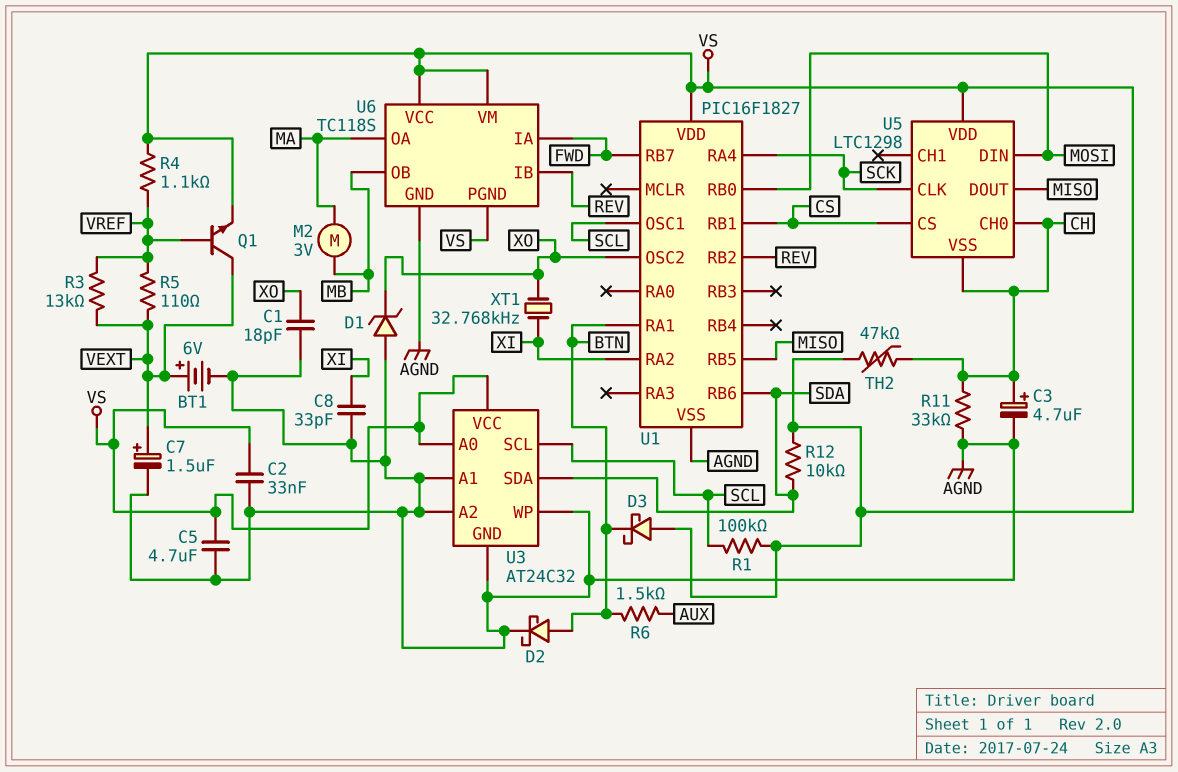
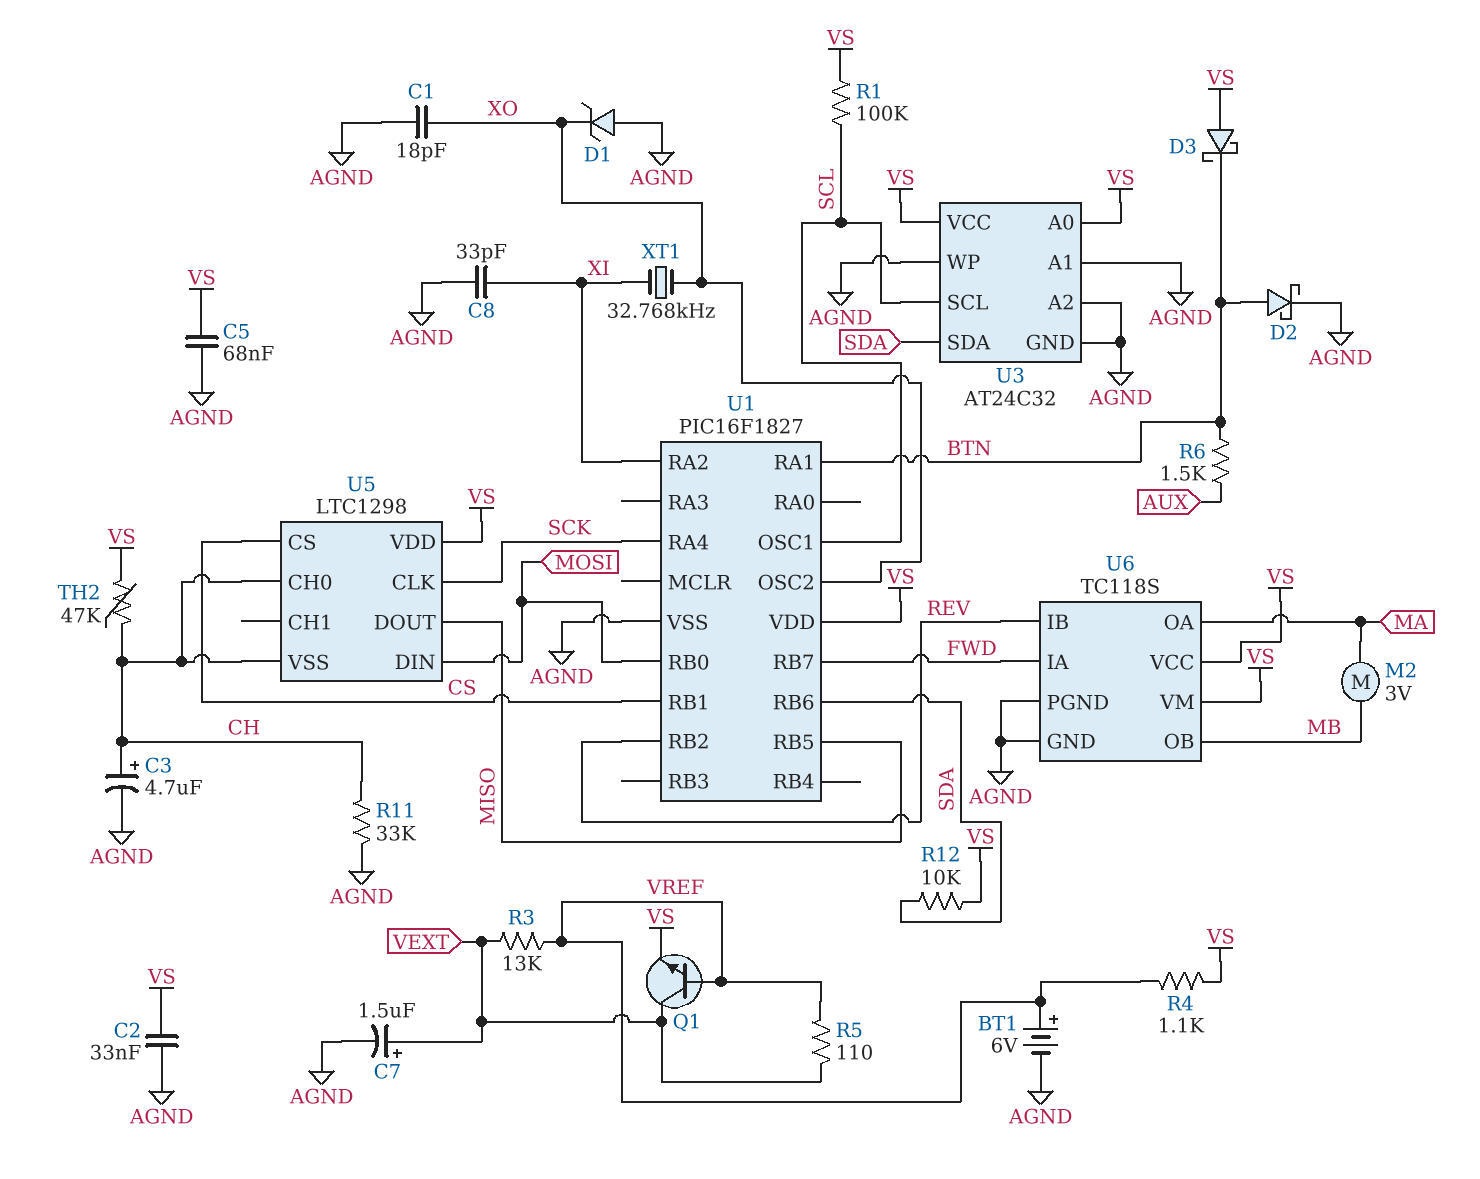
BT1: 6V (plus VEXT, minus AGND) -> 6V (plus VREF, minus AGND)
C5: 4.7uF (AGND, VS) -> 68nF (AGND, VS)
U6 pin PGND: VS -> AGND

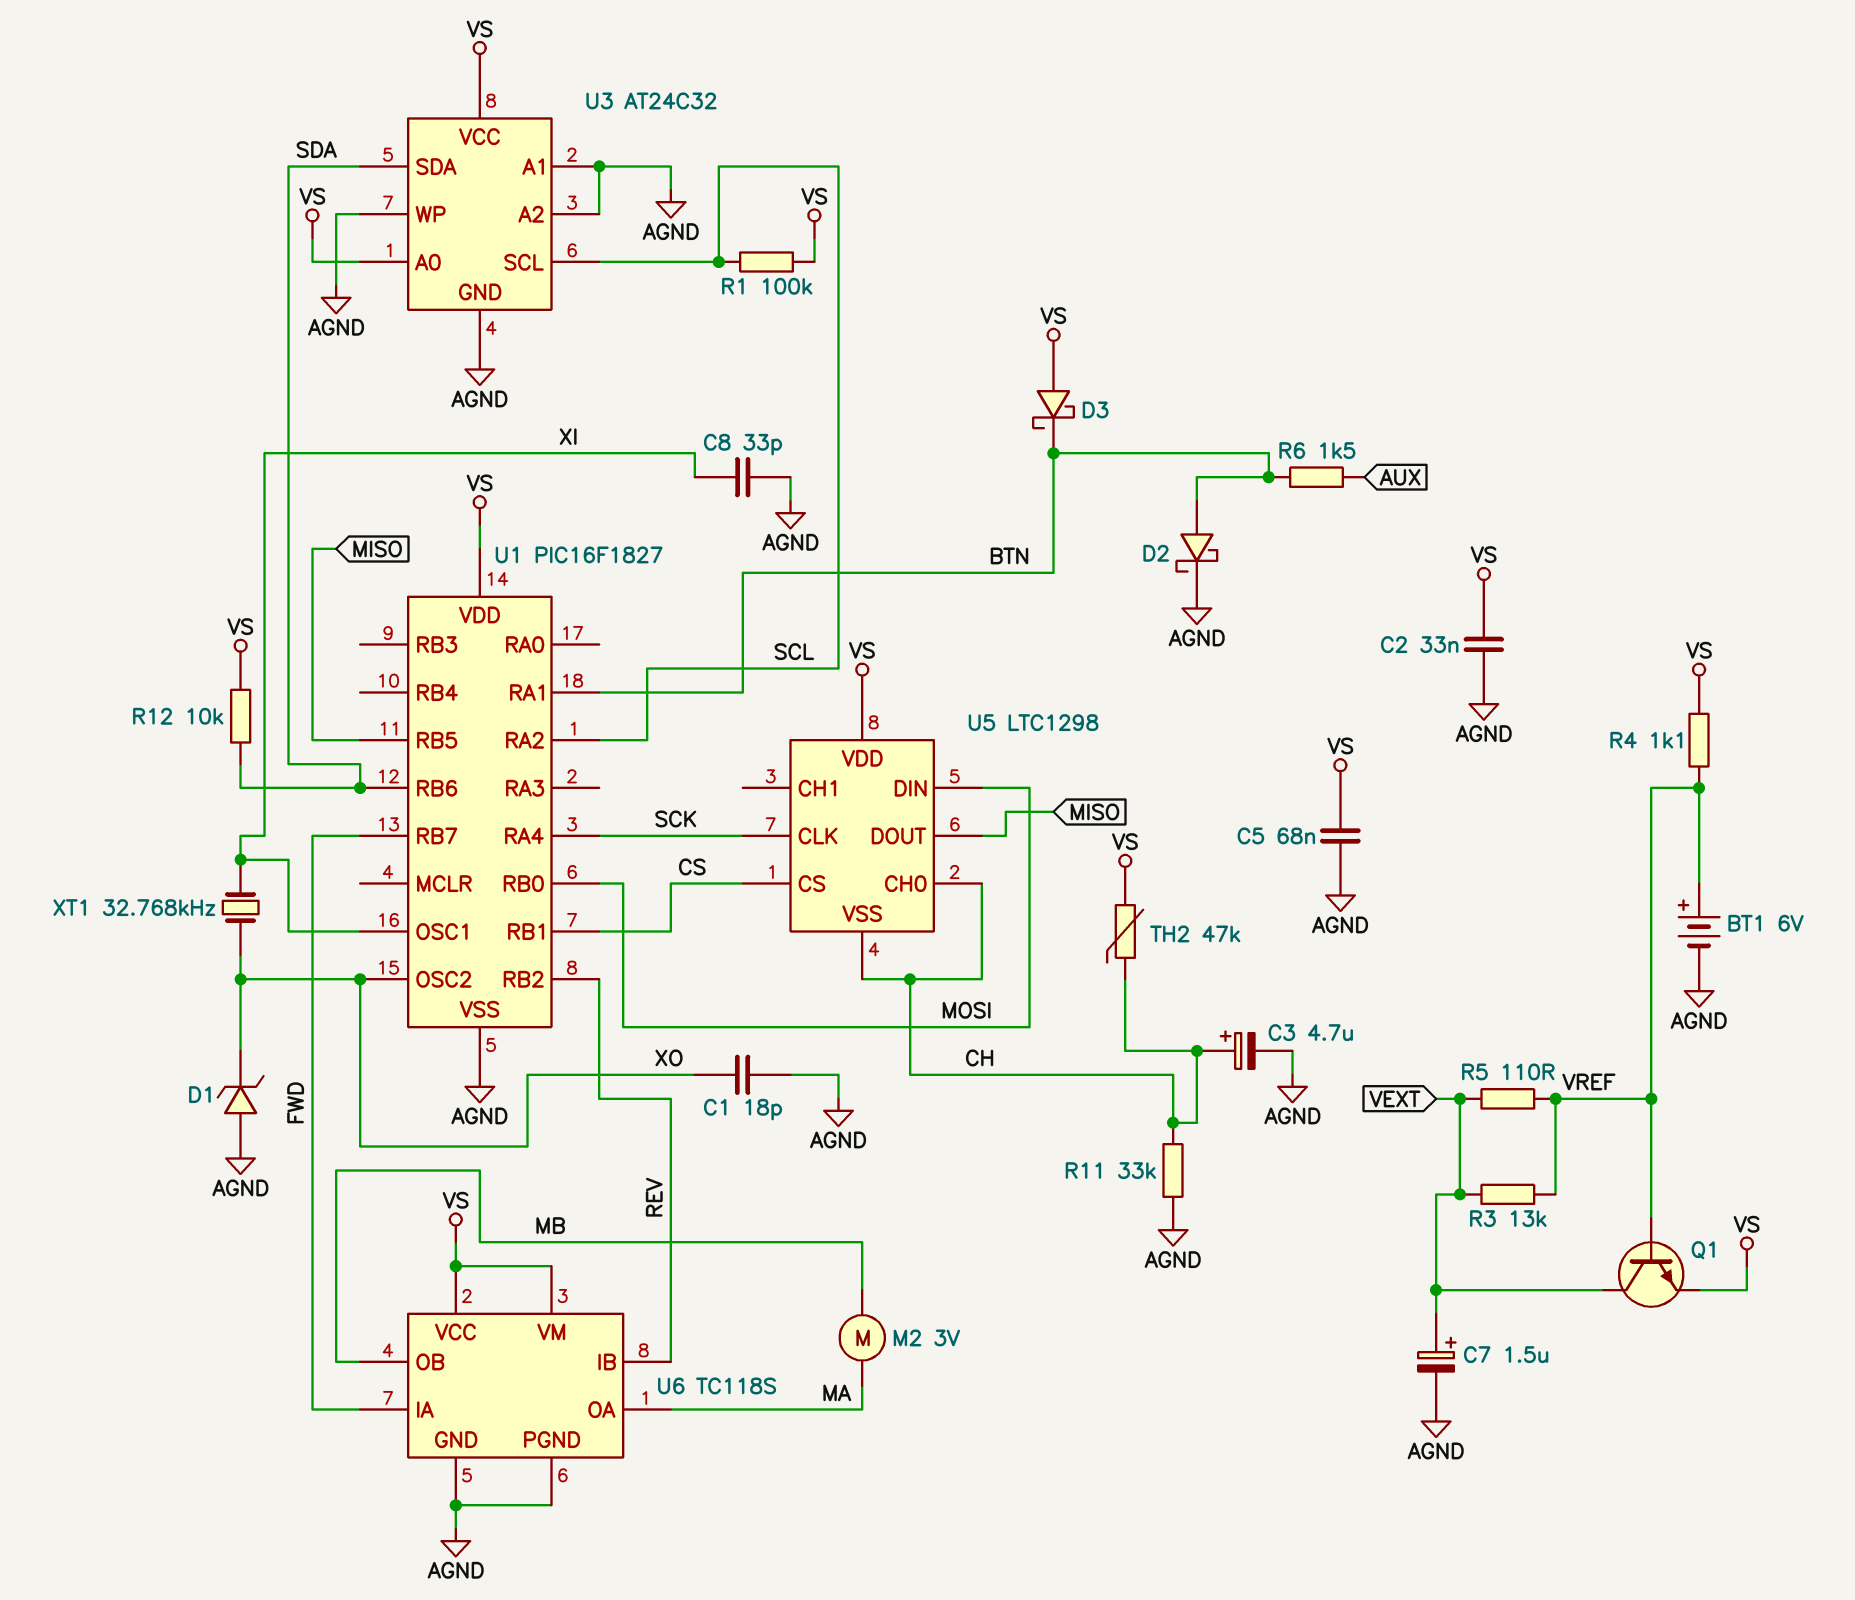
U1 pin OSC1: SCL -> XI
U1 pin RA2: XI -> SCL

